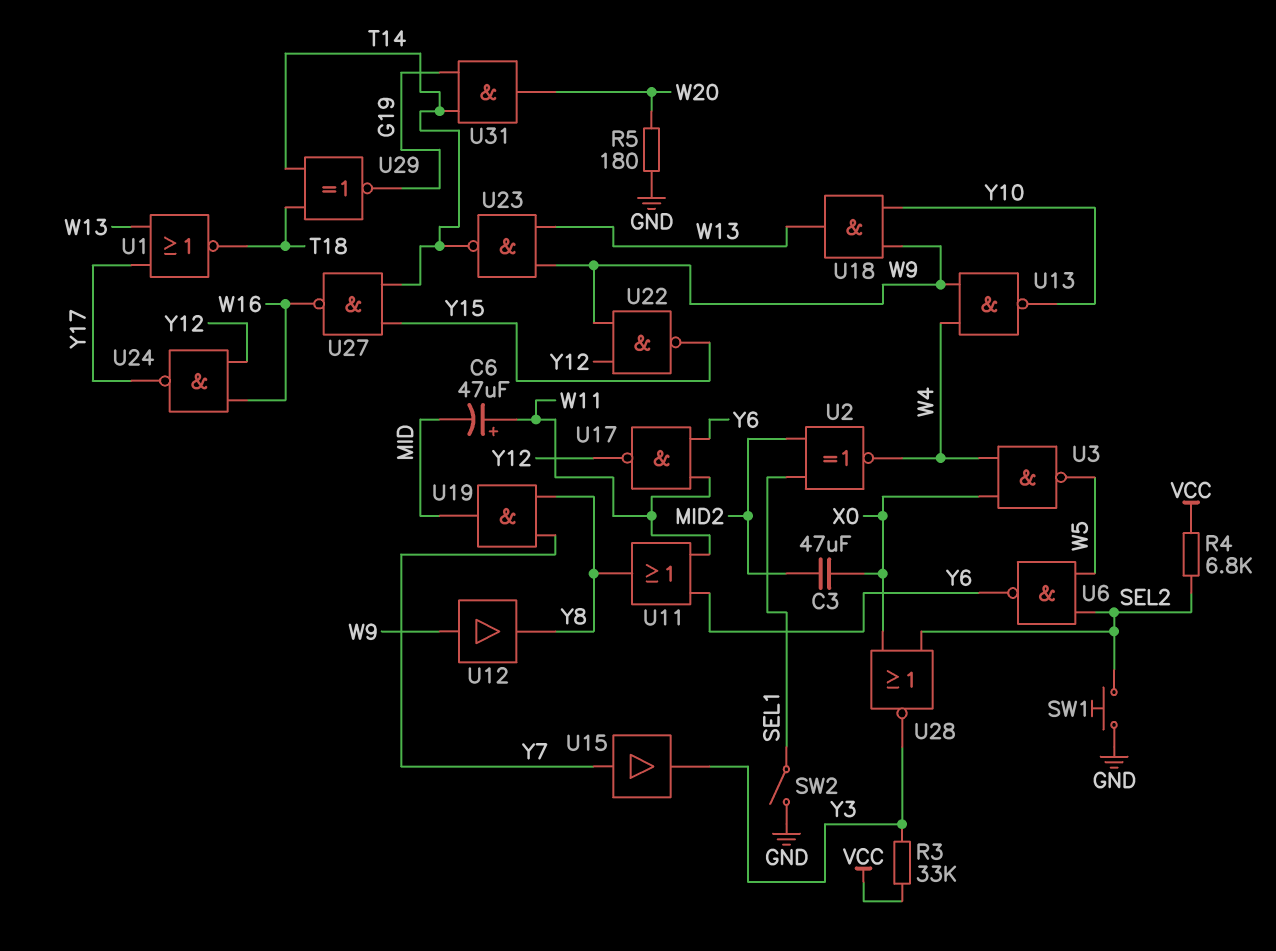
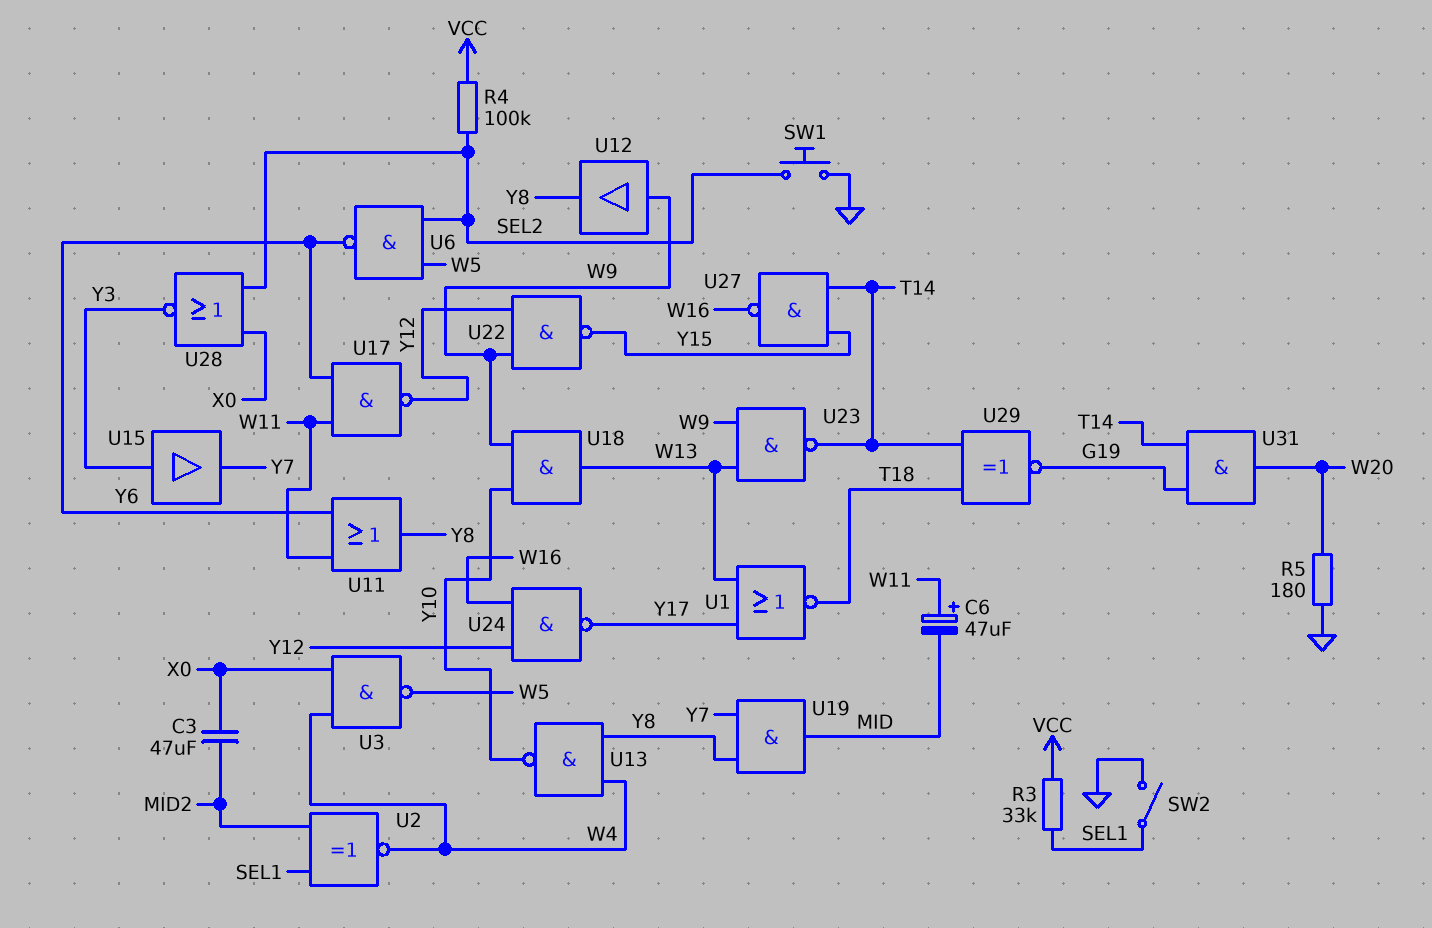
R3: 33k (VCC, Y3) -> 33k (SEL1, VCC)
R4: 6.8k (SEL2, VCC) -> 100k (SEL2, VCC)
U13: NAND (in W4, in W9, out Y10) -> NAND (in W4, in Y8, out Y10)
U15: buffer (in Y7, out Y3) -> buffer (in Y3, out Y7)

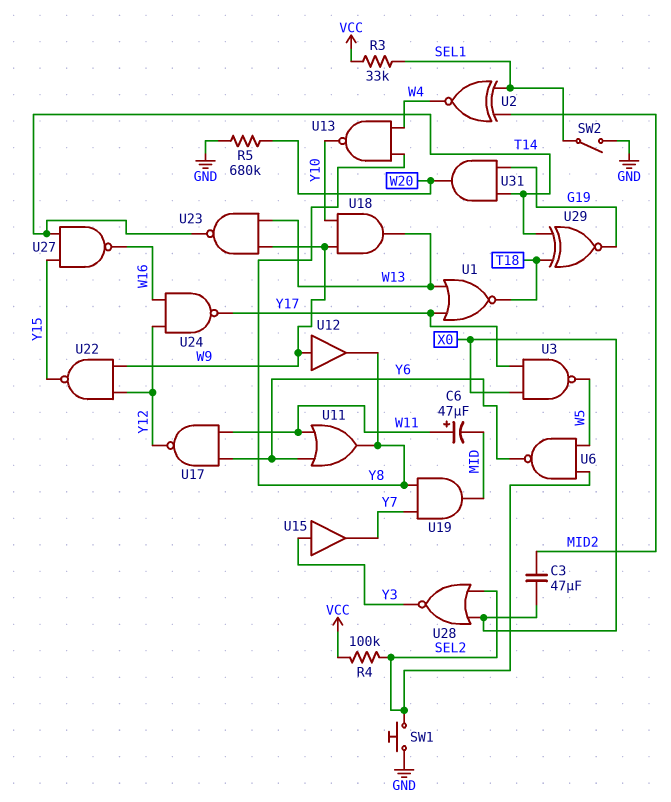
R5: 180 (GND, W20) -> 680k (GND, W20)
U3: NAND (in W4, in X0, out W5) -> NAND (in X0, in Y17, out W5)

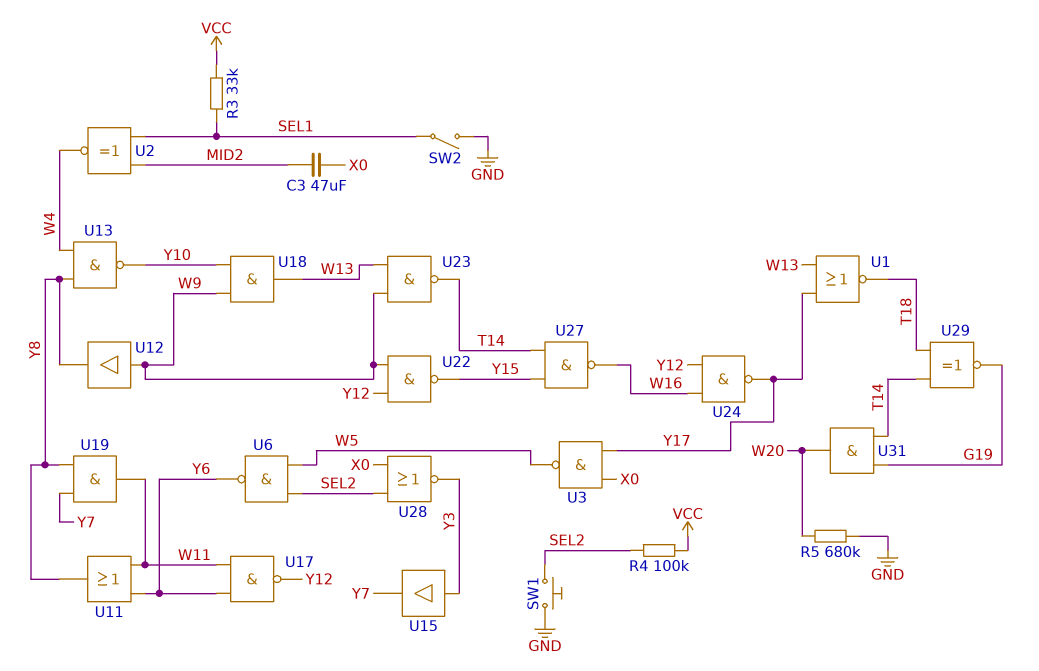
C6: 47uF (plus W11, minus MID) -> none
U19: AND (in Y7, in Y8, out MID) -> AND (in Y7, in Y8, out W11)

